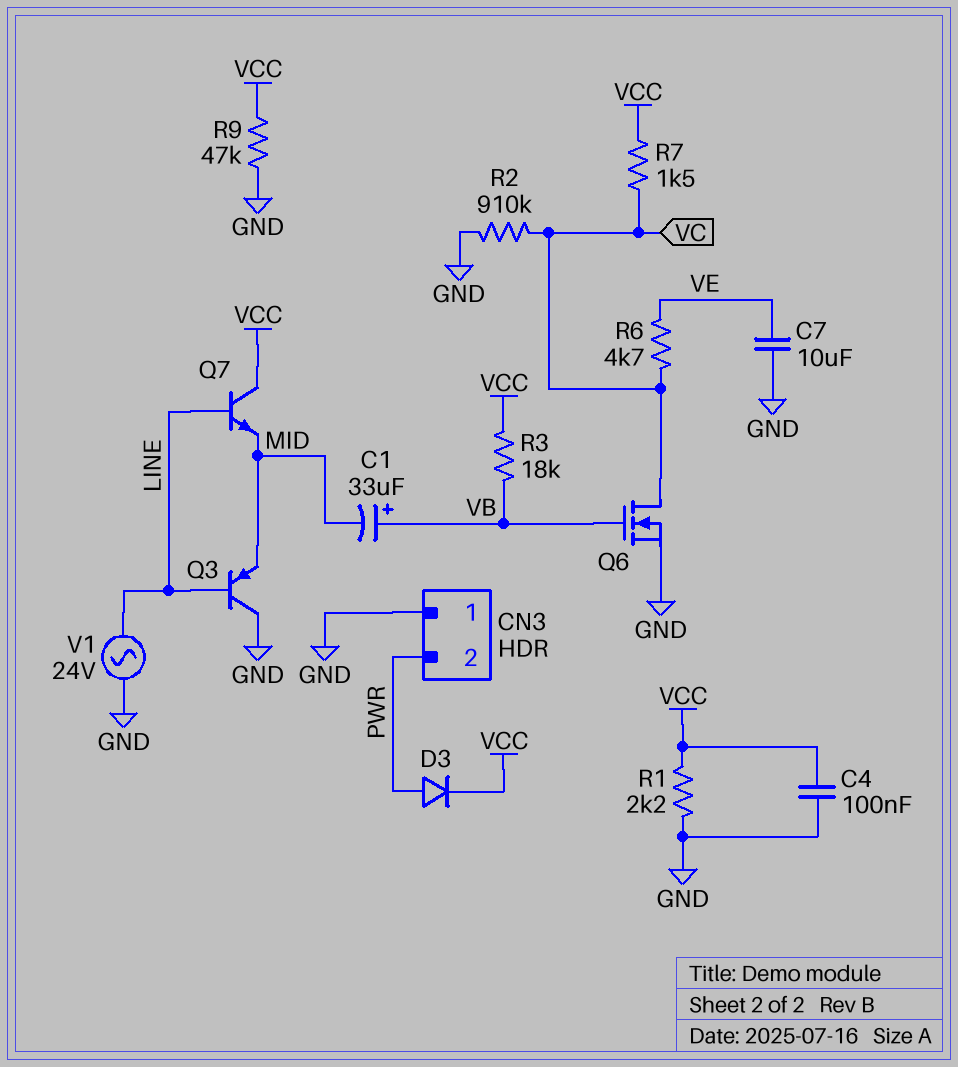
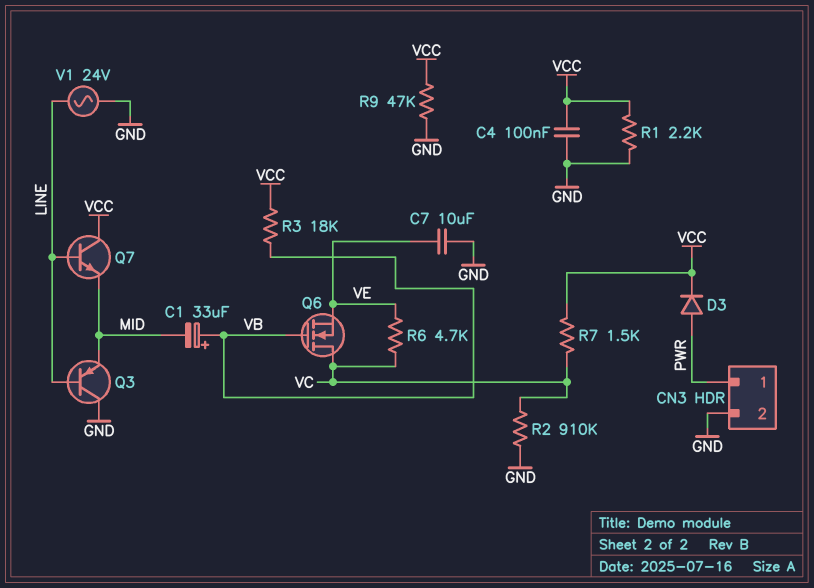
CN3 pin 1: GND -> PWR
CN3 pin 2: PWR -> GND
Q6: NMOS (G VB, D VC, S GND) -> NMOS (G VB, D VC, S VE)

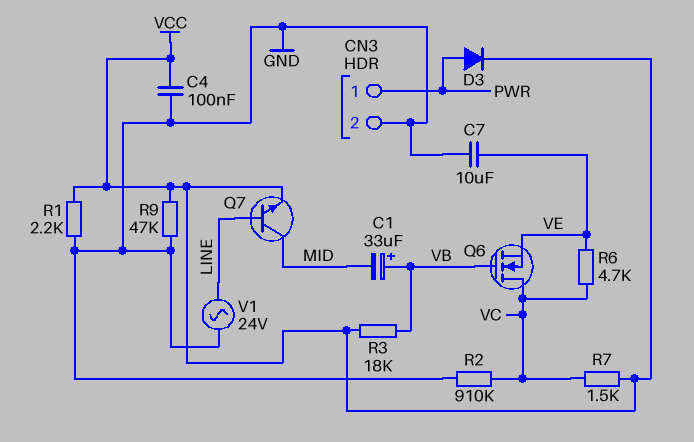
Q3: PNP (B LINE, C GND, E MID) -> none
Q7: NPN (B LINE, C VCC, E MID) -> NPN (B LINE, C MID, E VCC)

